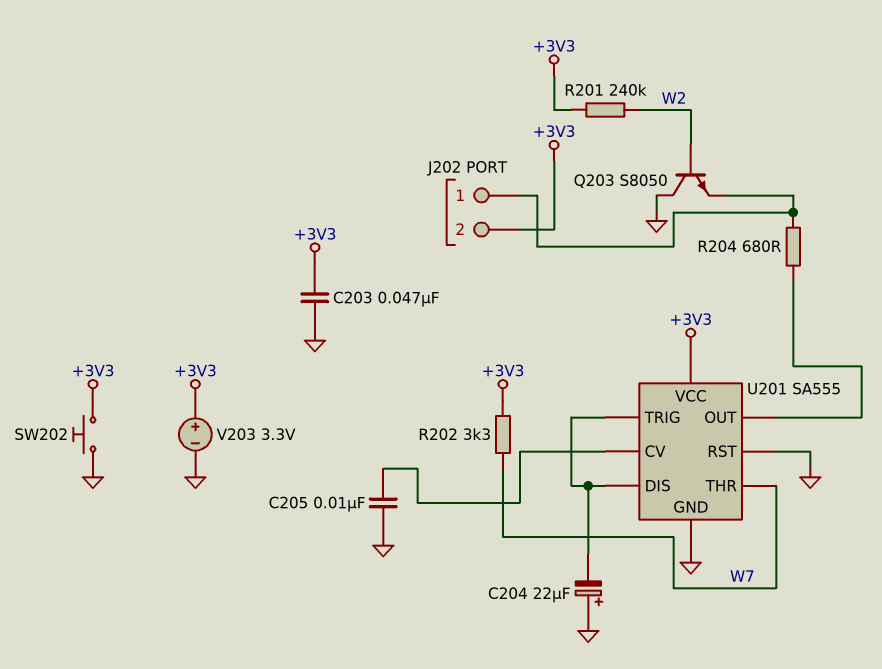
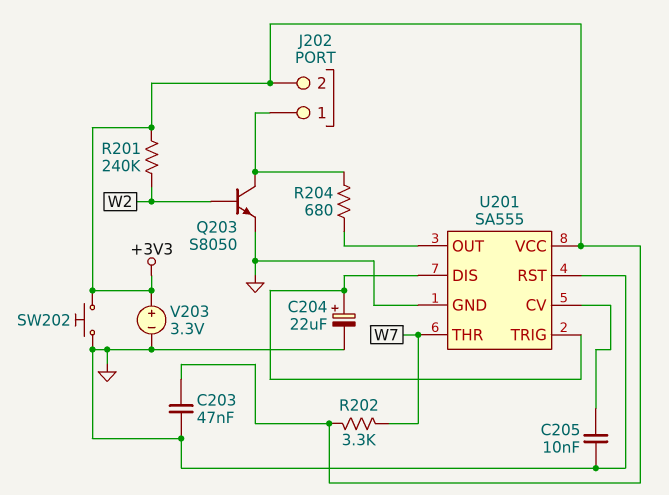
C204: 22uF (plus GND, minus U201/DIS) -> 22uF (plus U201/DIS, minus GND)
Q203: NPN S8050 (B W2, C GND, E J202/1) -> NPN S8050 (B W2, C J202/1, E GND)

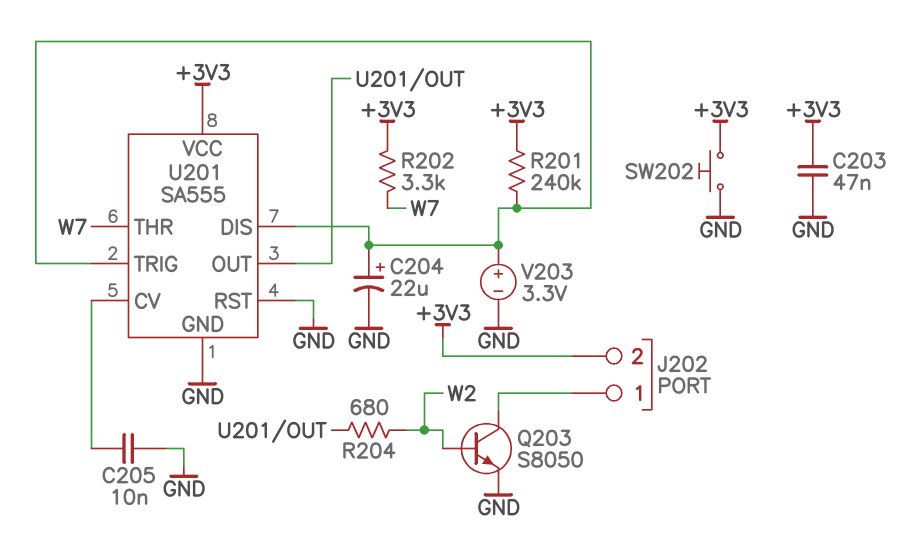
R201: 240k (+3V3, W2) -> 240k (+3V3, U201/DIS)
R204: 680 (J202/1, U201/OUT) -> 680 (U201/OUT, W2)
V203: 3.3V (plus +3V3, minus GND) -> 3.3V (plus U201/DIS, minus GND)

